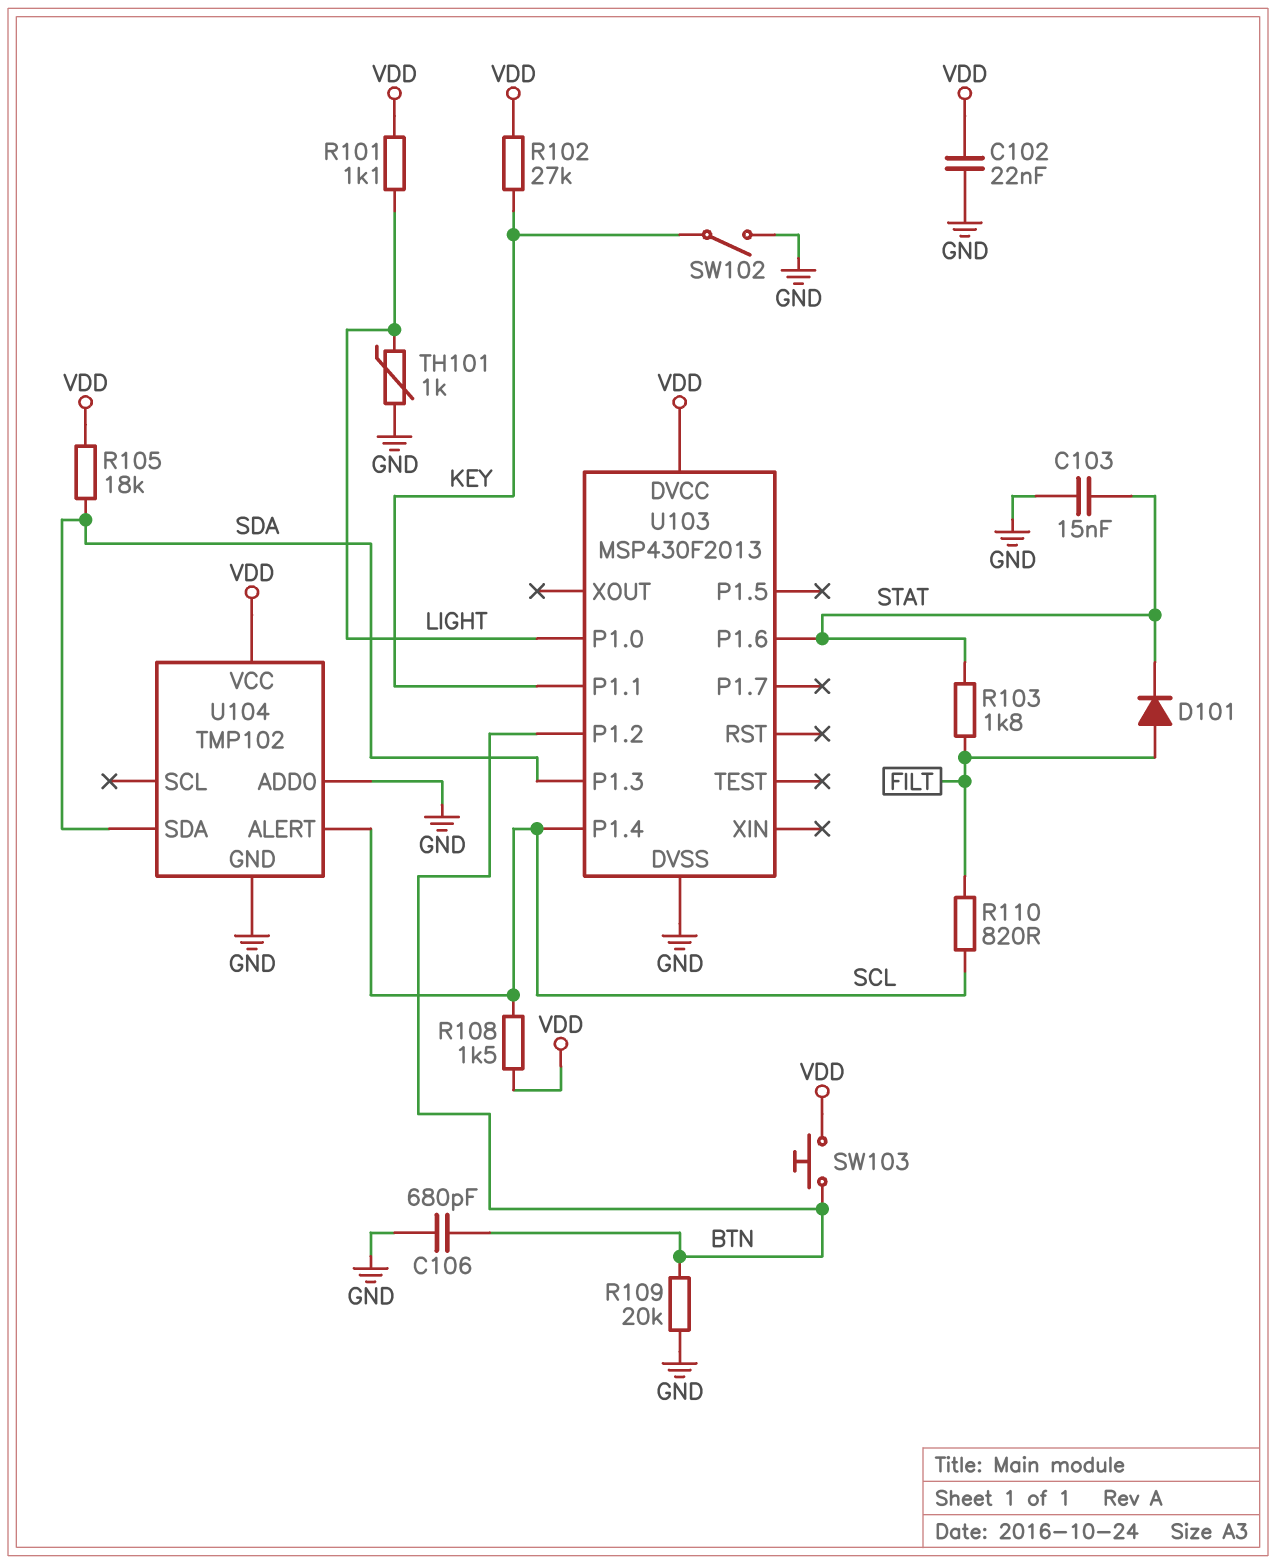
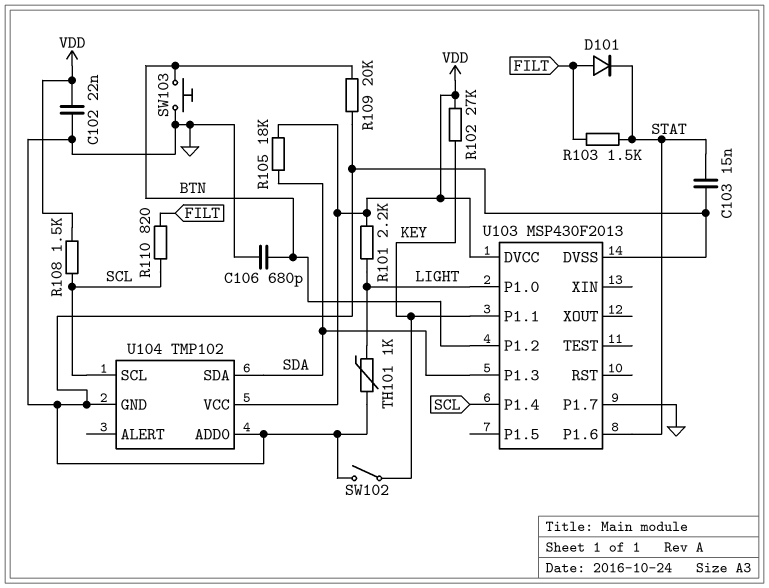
R101: 1.1k (LIGHT, VDD) -> 2.2k (LIGHT, VDD)
R103: 1.8k (FILT, STAT) -> 1.5k (FILT, STAT)
SW103: button (BTN, VDD) -> button (BTN, GND)
U103 pin P1.7: none -> GND
U104 pin ALERT: SCL -> none
U104 pin SCL: none -> SCL

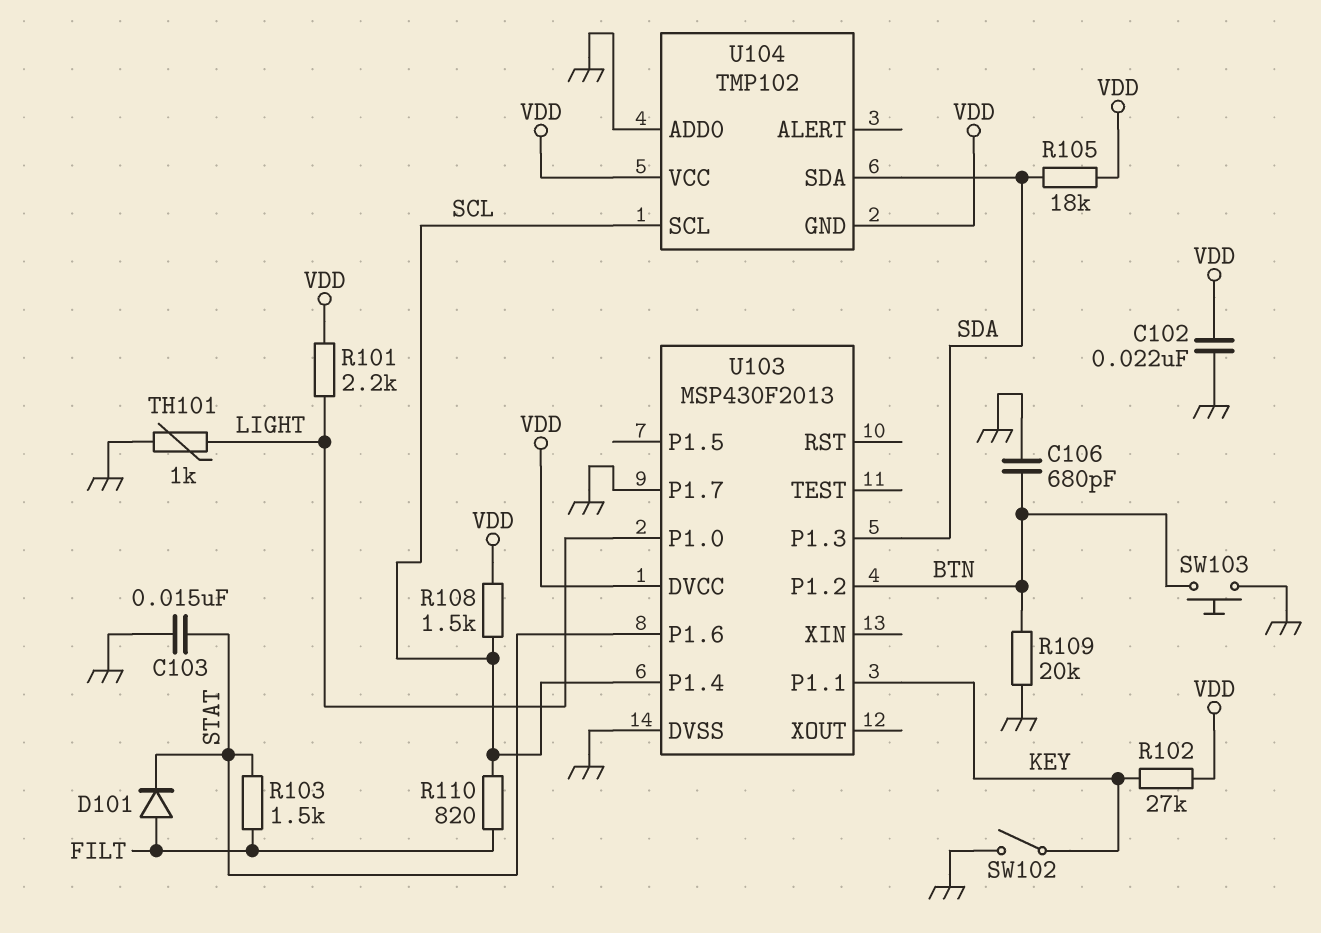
U104 pin GND: GND -> VDD

